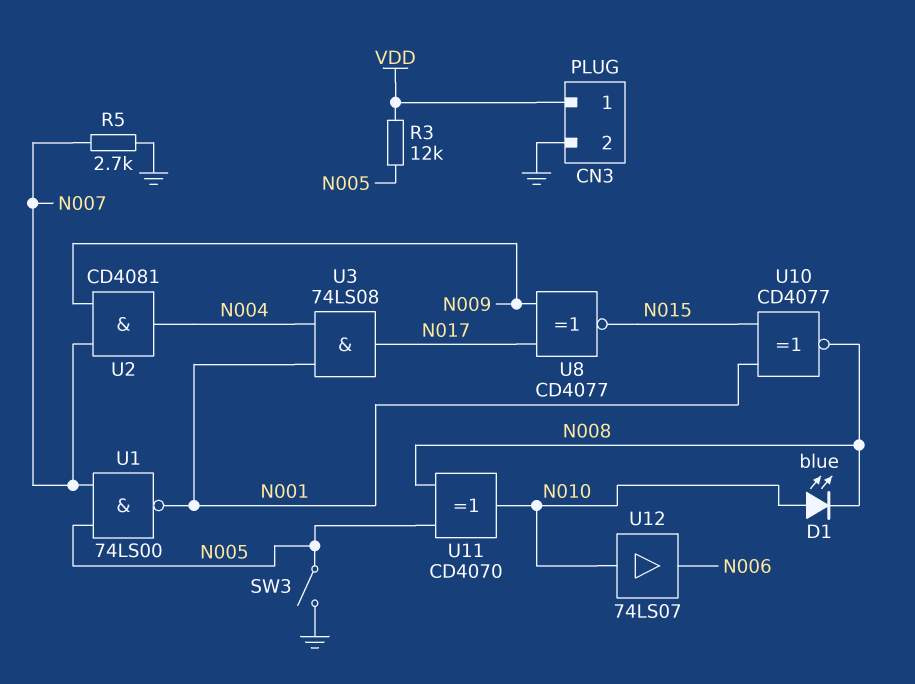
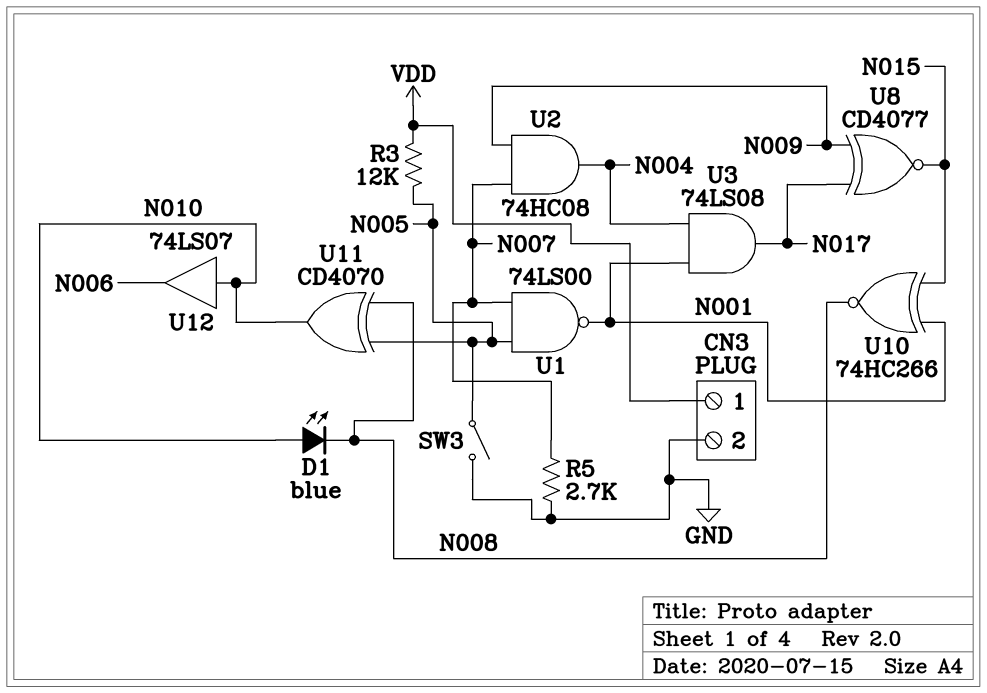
U2: AND CD4081 (in N007, in N009, out N004) -> AND 74HC08 (in N007, in N009, out N004)
U10: XNOR CD4077 (in N001, in N015, out N008) -> XNOR 74HC266 (in N001, in N015, out N008)

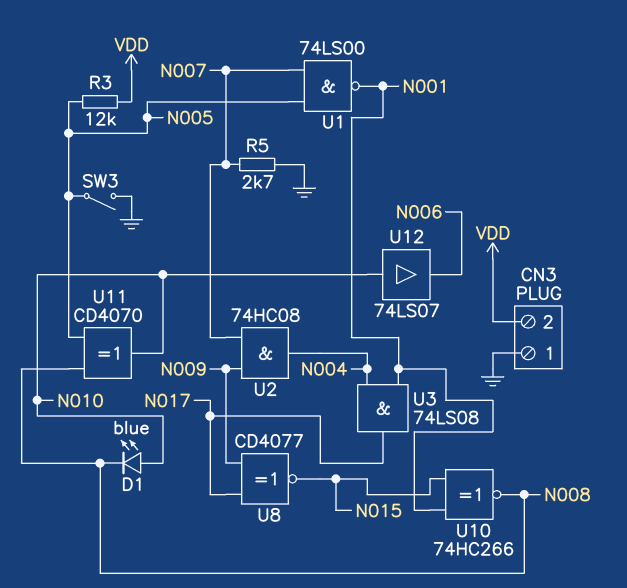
CN3 pin 1: VDD -> GND
CN3 pin 2: GND -> VDD

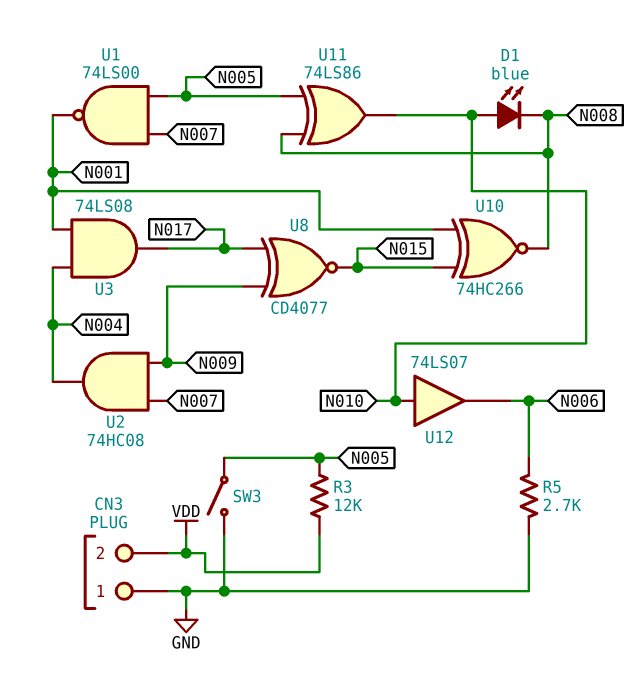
R5: 2.7k (GND, N007) -> 2.7k (GND, N006)
U11: XOR CD4070 (in N005, in N008, out N010) -> XOR 74LS86 (in N005, in N008, out N010)

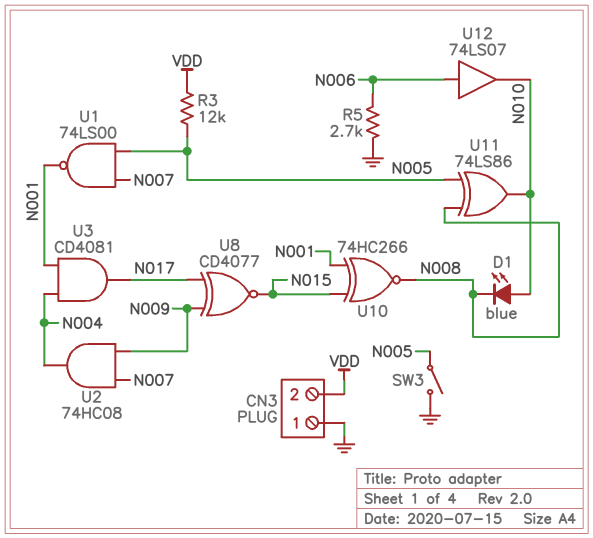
U3: AND 74LS08 (in N001, in N004, out N017) -> AND CD4081 (in N001, in N004, out N017)
U12: buffer 74LS07 (in N010, out N006) -> buffer 74LS07 (in N006, out N010)

